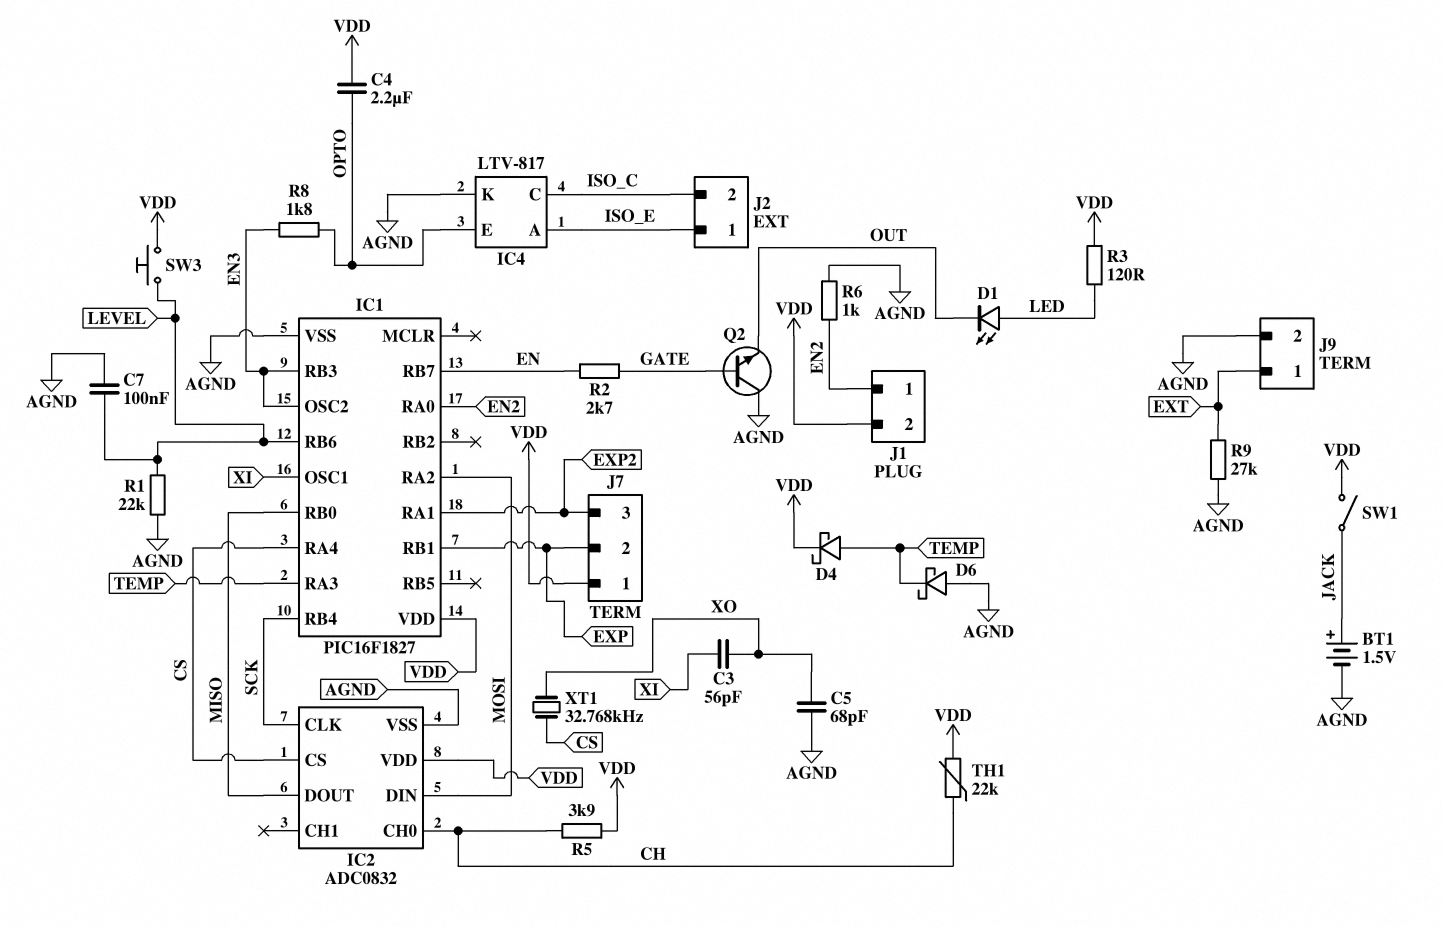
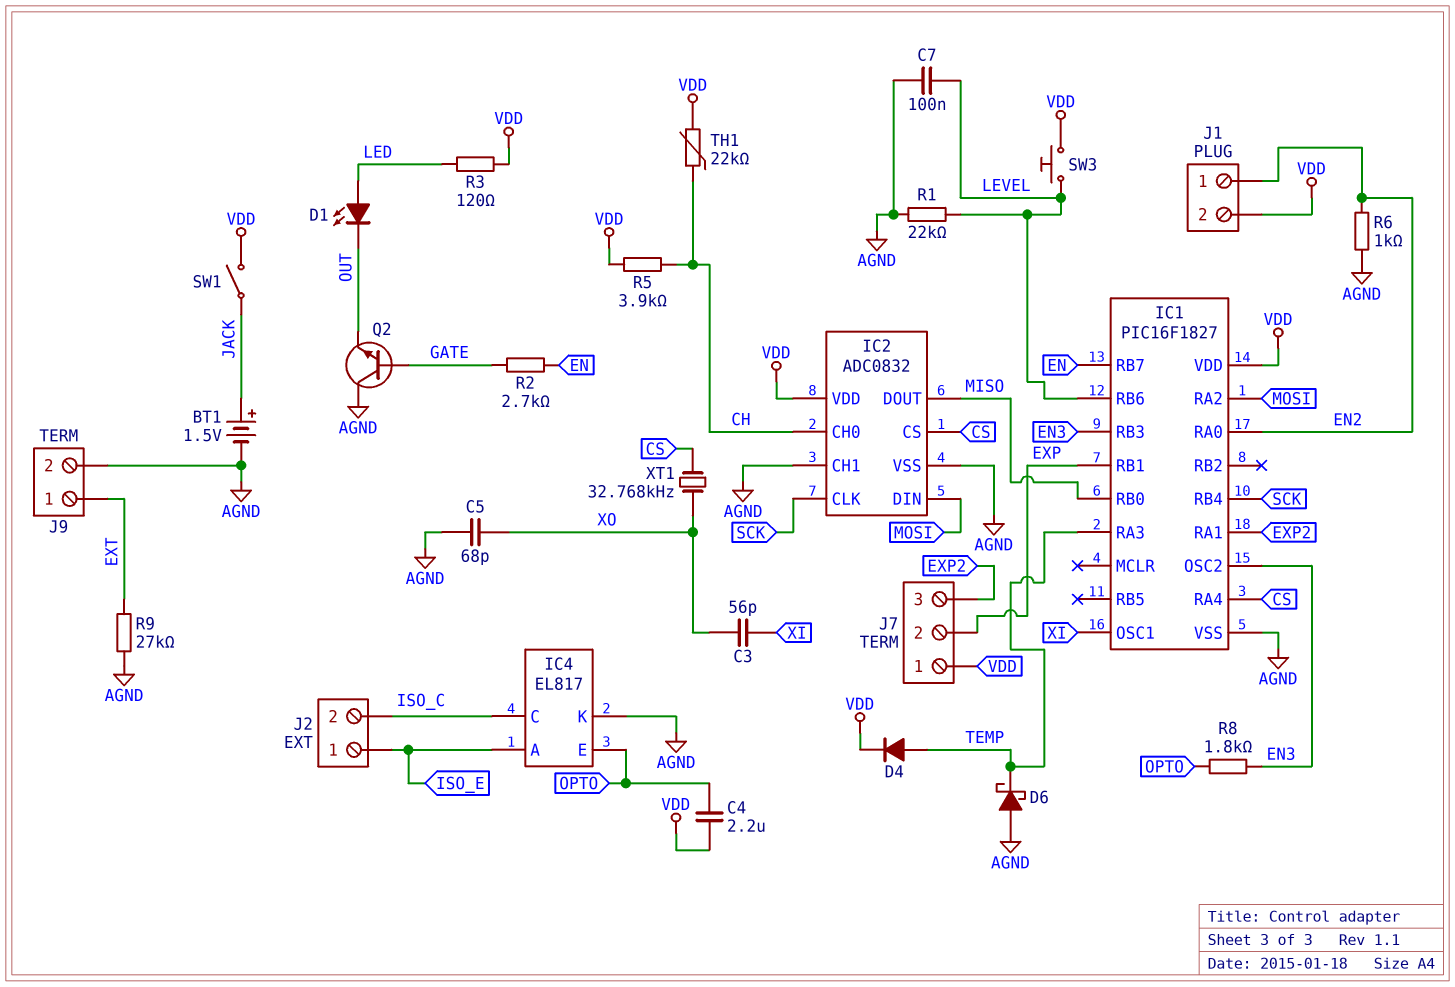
D4: schottky (A TEMP, K VDD) -> diode (A TEMP, K VDD)
IC2 pin CH1: none -> AGND
IC4: LTV-817 -> EL817

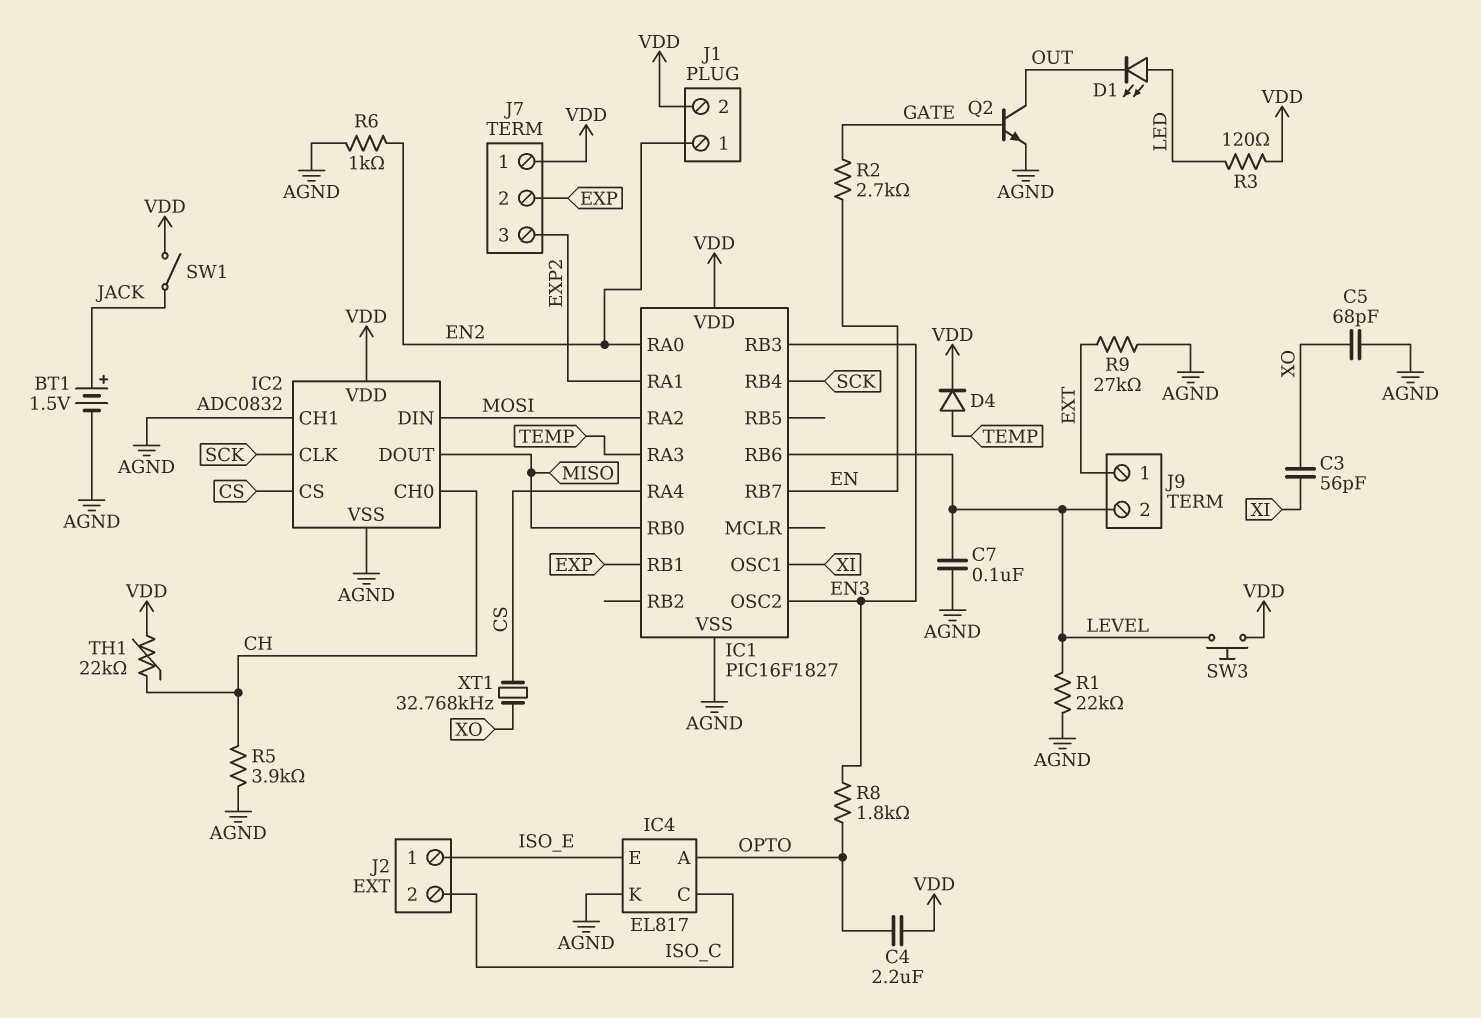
D6: schottky (A AGND, K TEMP) -> none
IC4 pin A: ISO_E -> OPTO
IC4 pin E: OPTO -> ISO_E
J9 pin 2: AGND -> LEVEL
Q2: NPN (B GATE, C AGND, E OUT) -> NPN (B GATE, C OUT, E AGND)
R5: 3.9k (CH, VDD) -> 3.9k (AGND, CH)

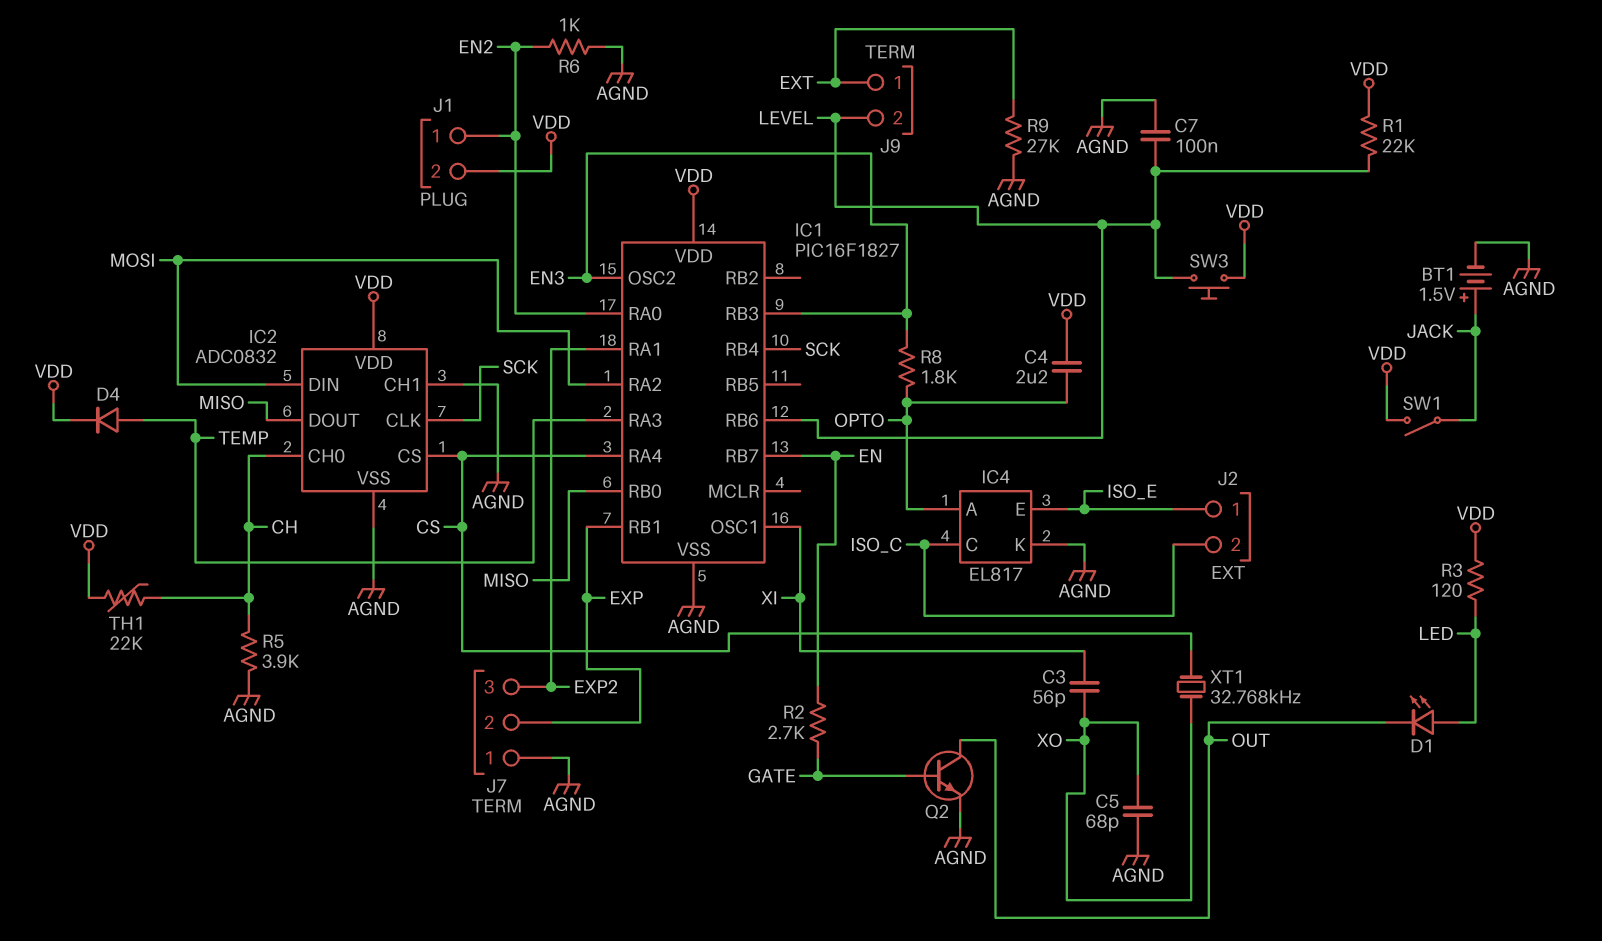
J7 pin 1: VDD -> AGND
R1: 22k (AGND, LEVEL) -> 22k (LEVEL, VDD)

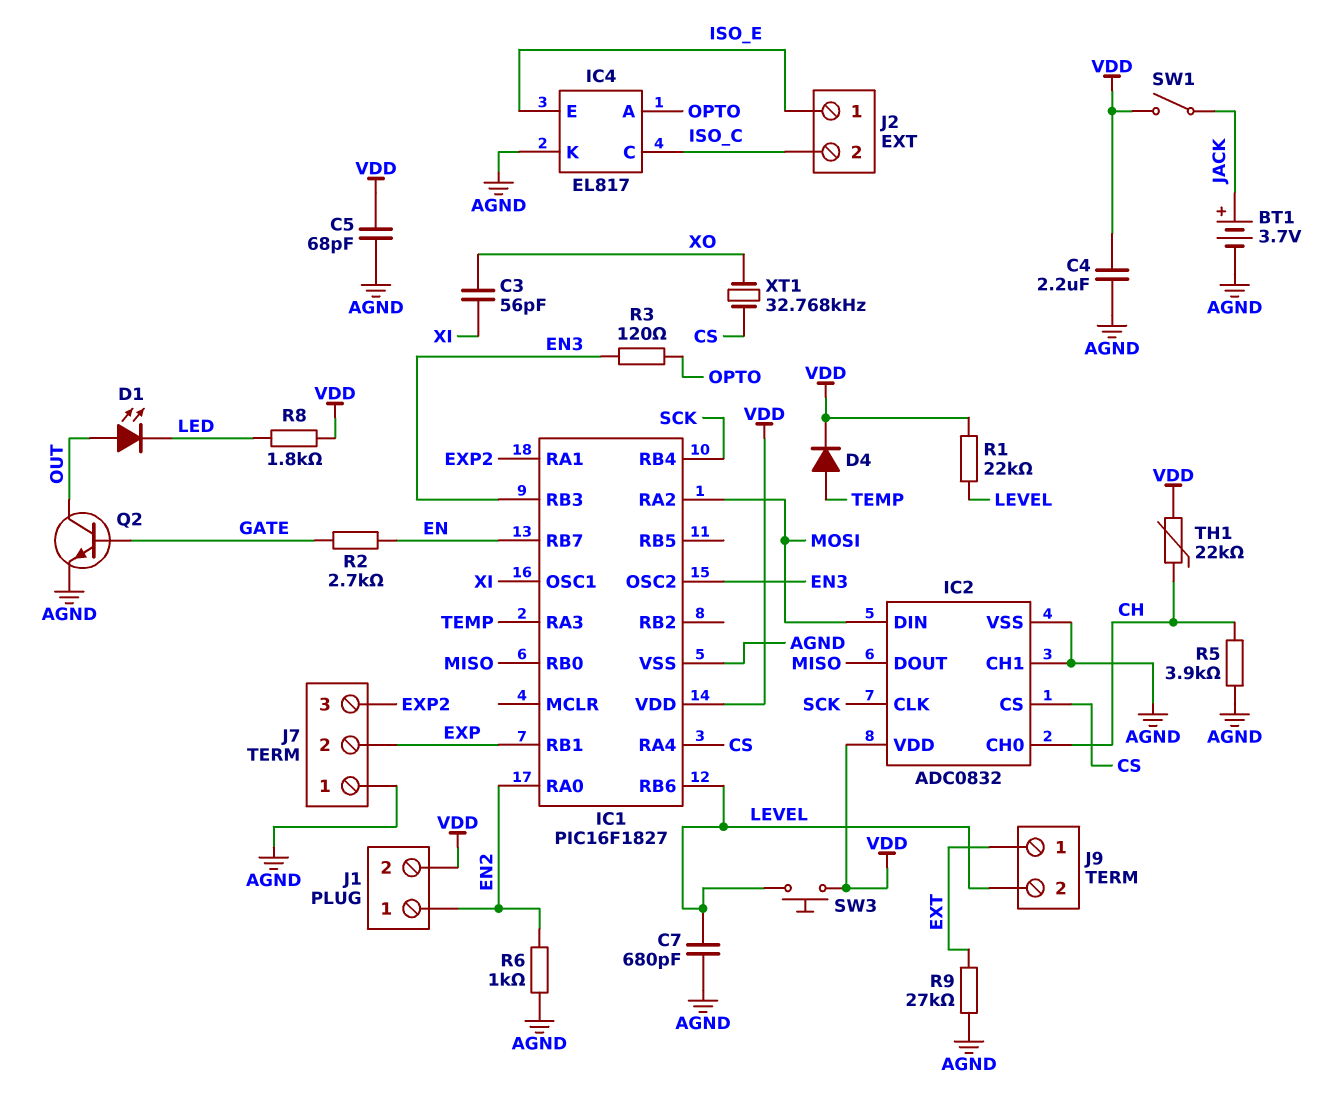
BT1: 1.5V (plus JACK, minus AGND) -> 3.7V (plus JACK, minus AGND)
C4: 2.2uF (OPTO, VDD) -> 2.2uF (AGND, VDD)
C5: 68pF (AGND, XO) -> 68pF (AGND, VDD)
C7: 100nF (AGND, LEVEL) -> 680pF (AGND, LEVEL)
D1: LED (A LED, K OUT) -> LED (A OUT, K LED)
R3: 120 (LED, VDD) -> 120 (EN3, OPTO)
R8: 1.8k (EN3, OPTO) -> 1.8k (LED, VDD)

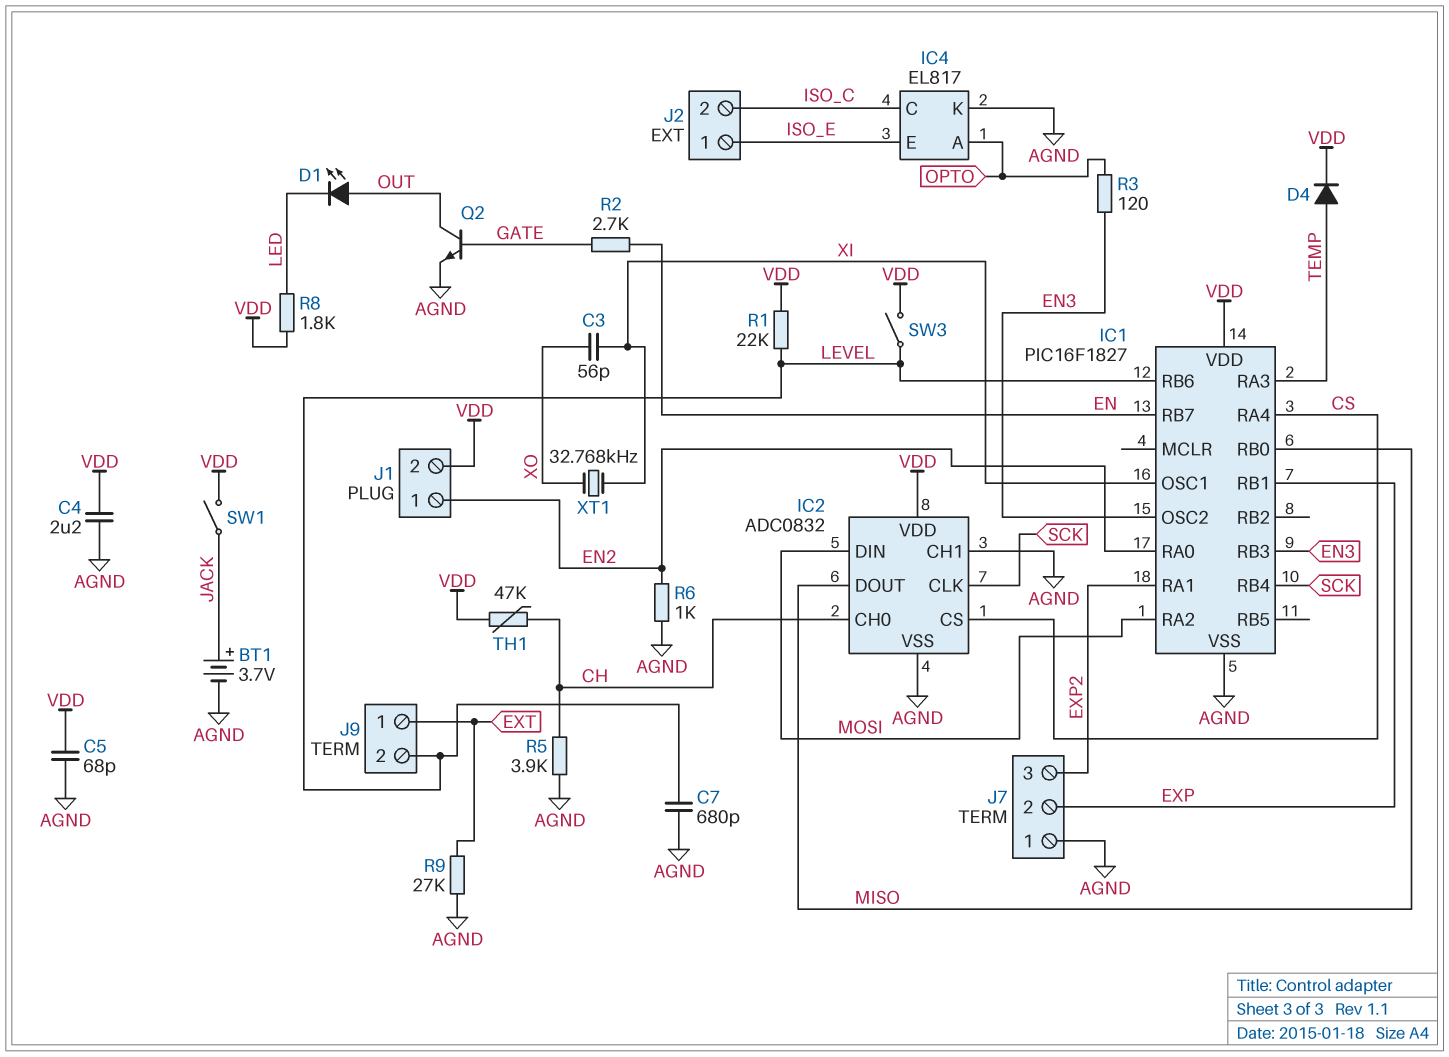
SW3: button (LEVEL, VDD) -> switch (LEVEL, VDD)
TH1: 22k (CH, VDD) -> 47k (CH, VDD)
XT1: 32.768kHz (CS, XO) -> 32.768kHz (XI, XO)

